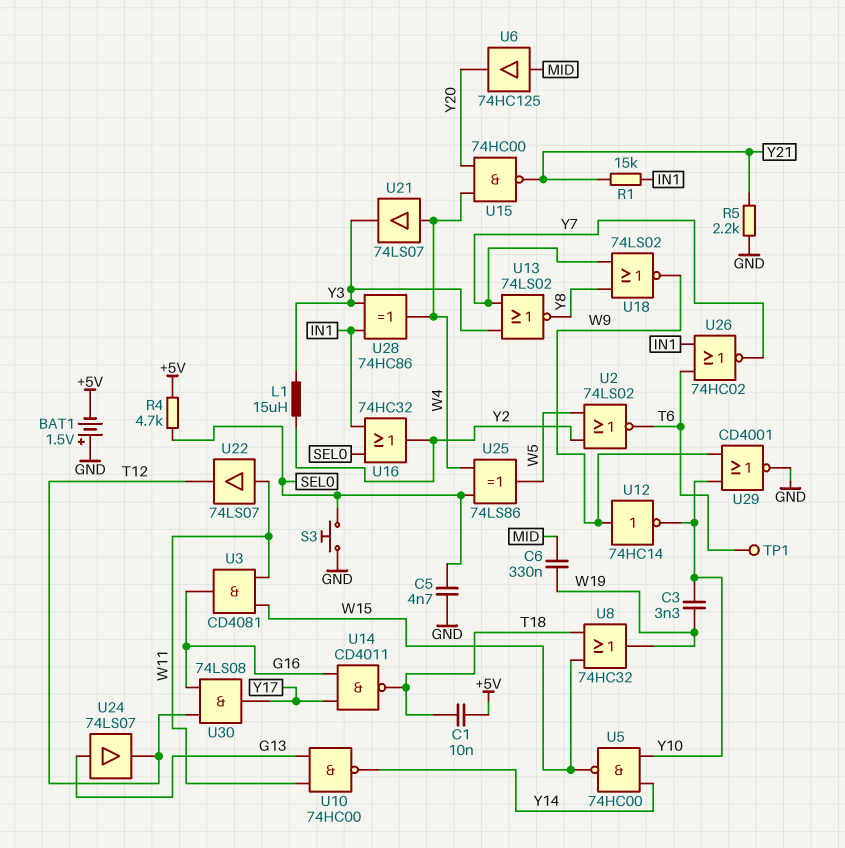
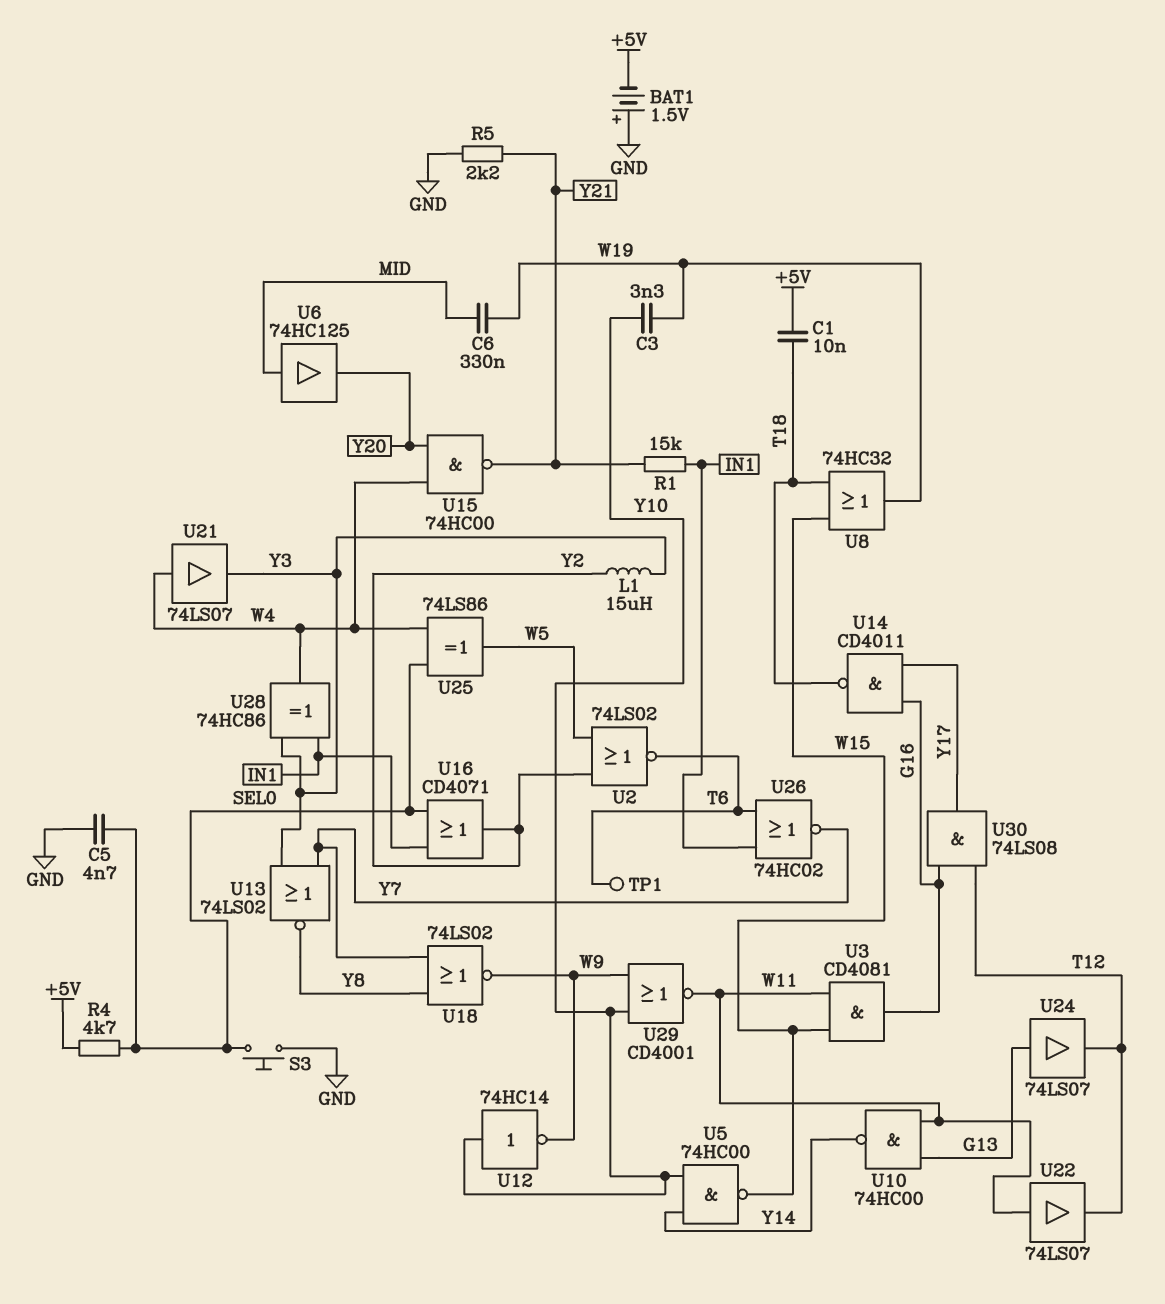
U12: NOT 74HC14 (in W9, out Y10) -> NOT 74HC14 (in Y10, out W9)
U16: OR 74HC32 (in IN1, in SEL0, out Y2) -> OR CD4071 (in IN1, in SEL0, out Y2)
U29: NOR CD4001 (in W9, in Y10, out GND) -> NOR CD4001 (in W9, in Y10, out W11)

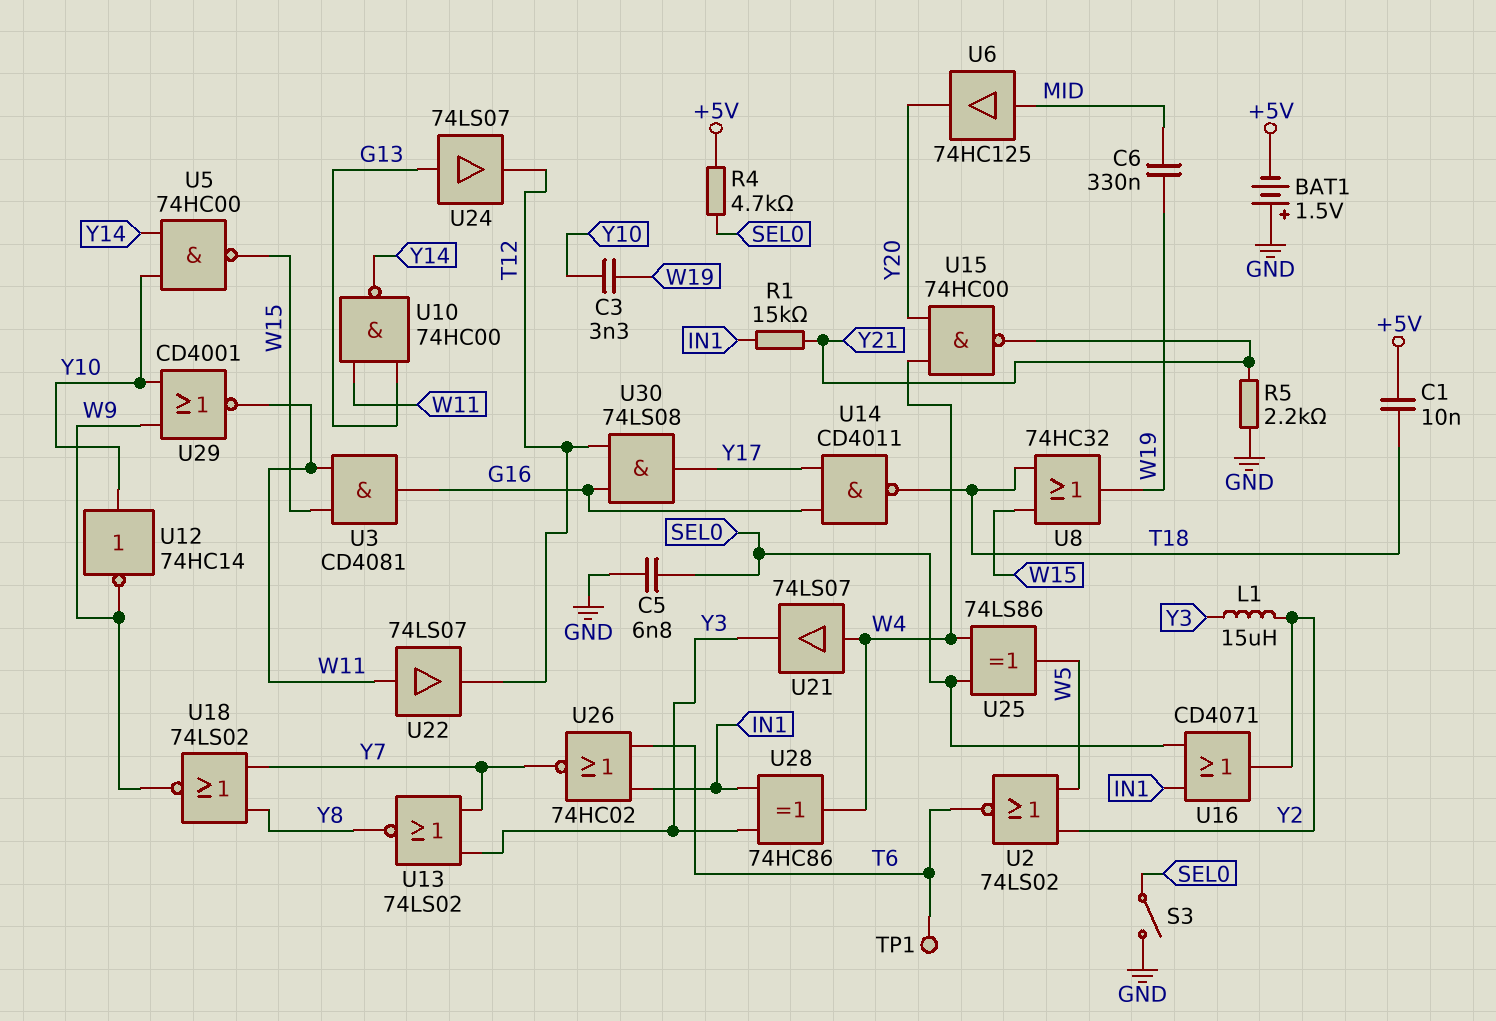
C5: 4.7nF (GND, SEL0) -> 6.8nF (GND, SEL0)
S3: button (GND, SEL0) -> switch (GND, SEL0)

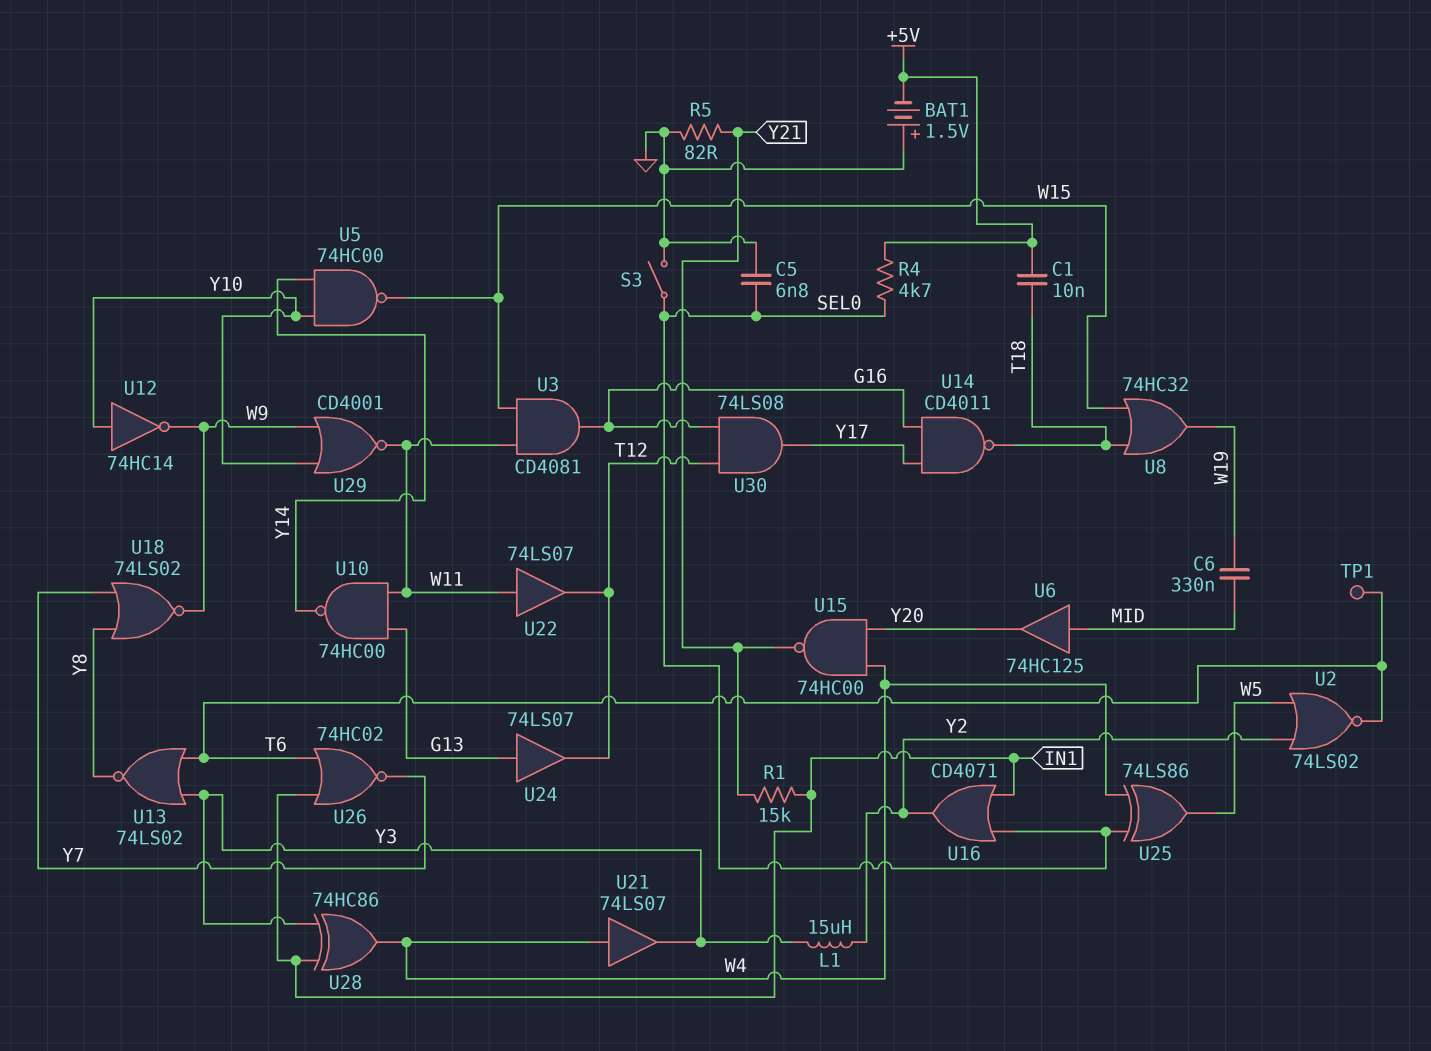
C3: 3.3nF (W19, Y10) -> none
R5: 2.2k (GND, Y21) -> 82 (GND, Y21)
U13: NOR 74LS02 (in Y3, in Y7, out Y8) -> NOR 74LS02 (in T6, in Y3, out Y8)

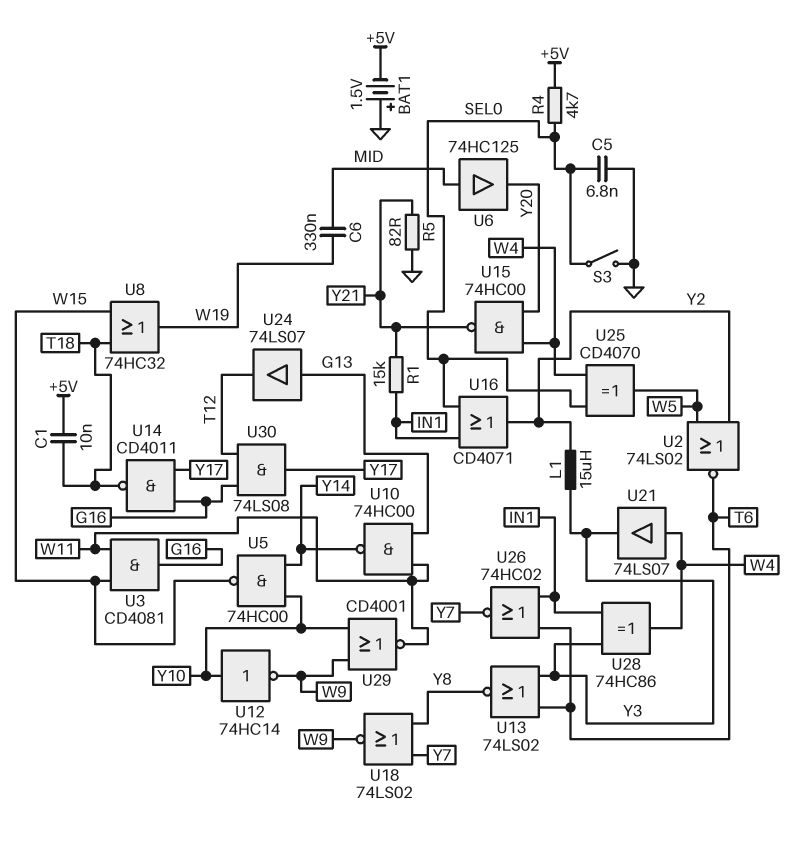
TP1: test point (T6) -> none
U22: buffer 74LS07 (in W11, out T12) -> none
U25: XOR 74LS86 (in SEL0, in W4, out W5) -> XOR CD4070 (in SEL0, in W4, out W5)

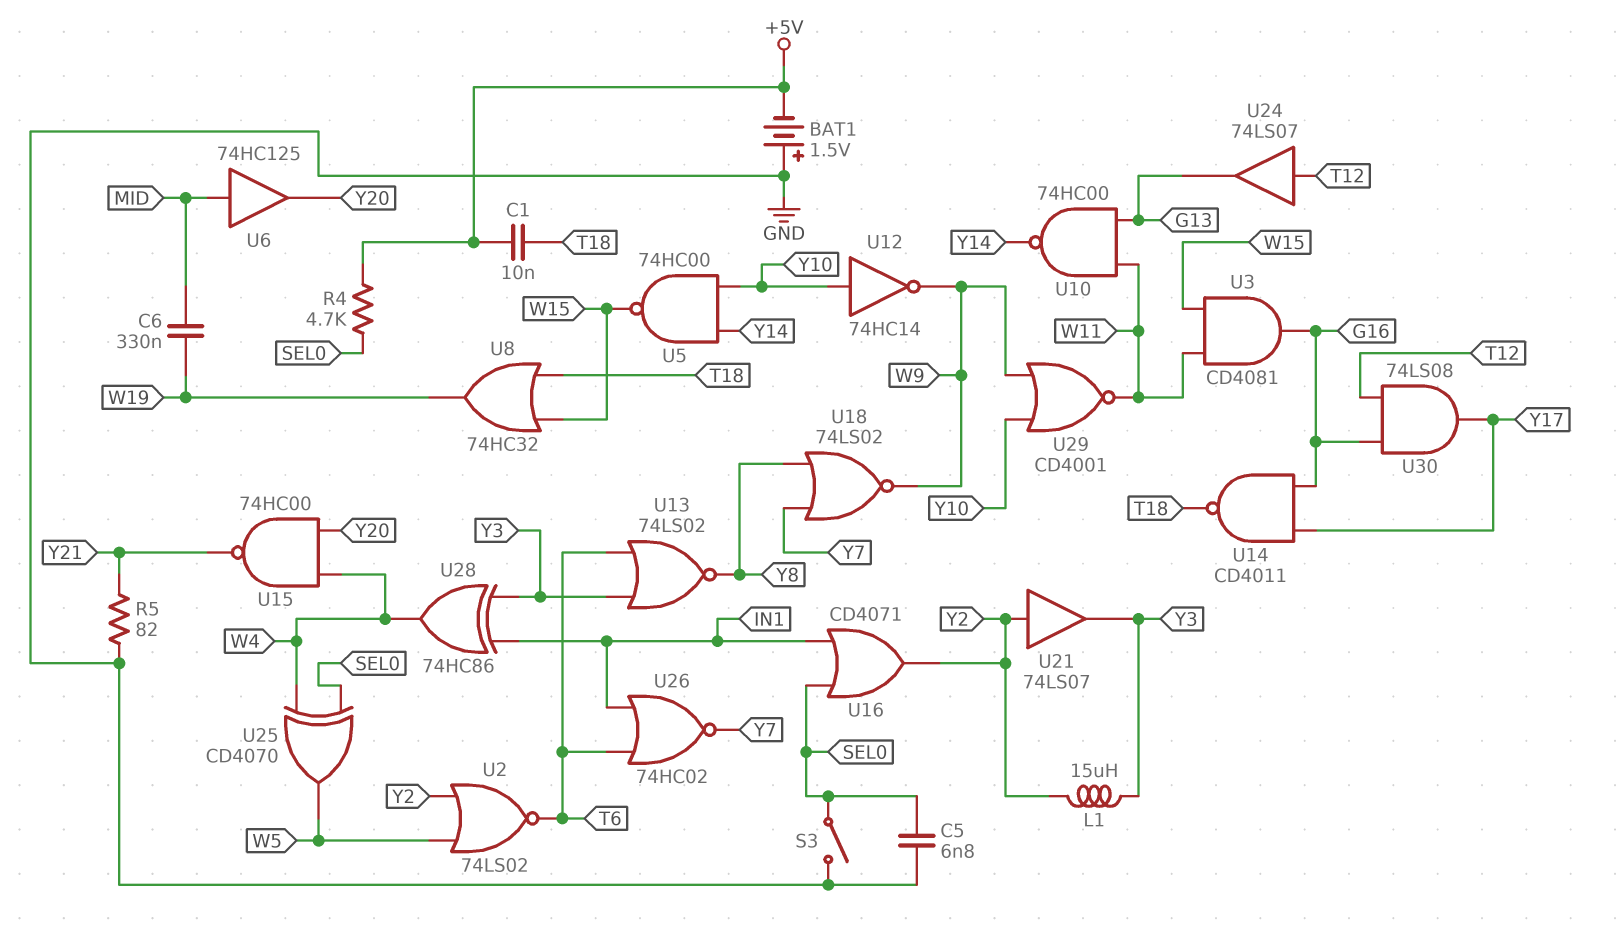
R1: 15k (IN1, Y21) -> none
U21: buffer 74LS07 (in W4, out Y3) -> buffer 74LS07 (in Y2, out Y3)
U24: buffer 74LS07 (in G13, out T12) -> buffer 74LS07 (in T12, out G13)

